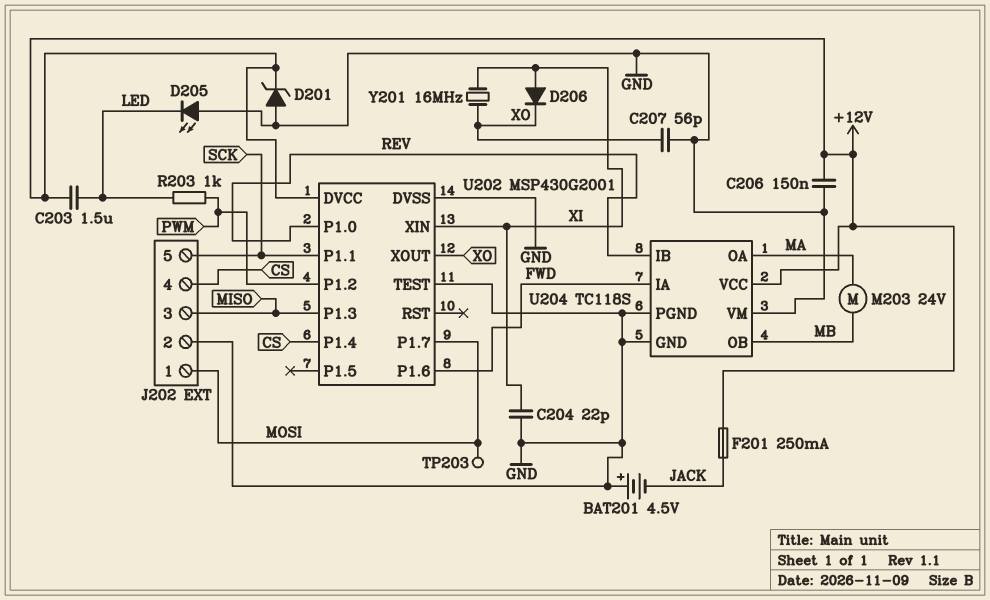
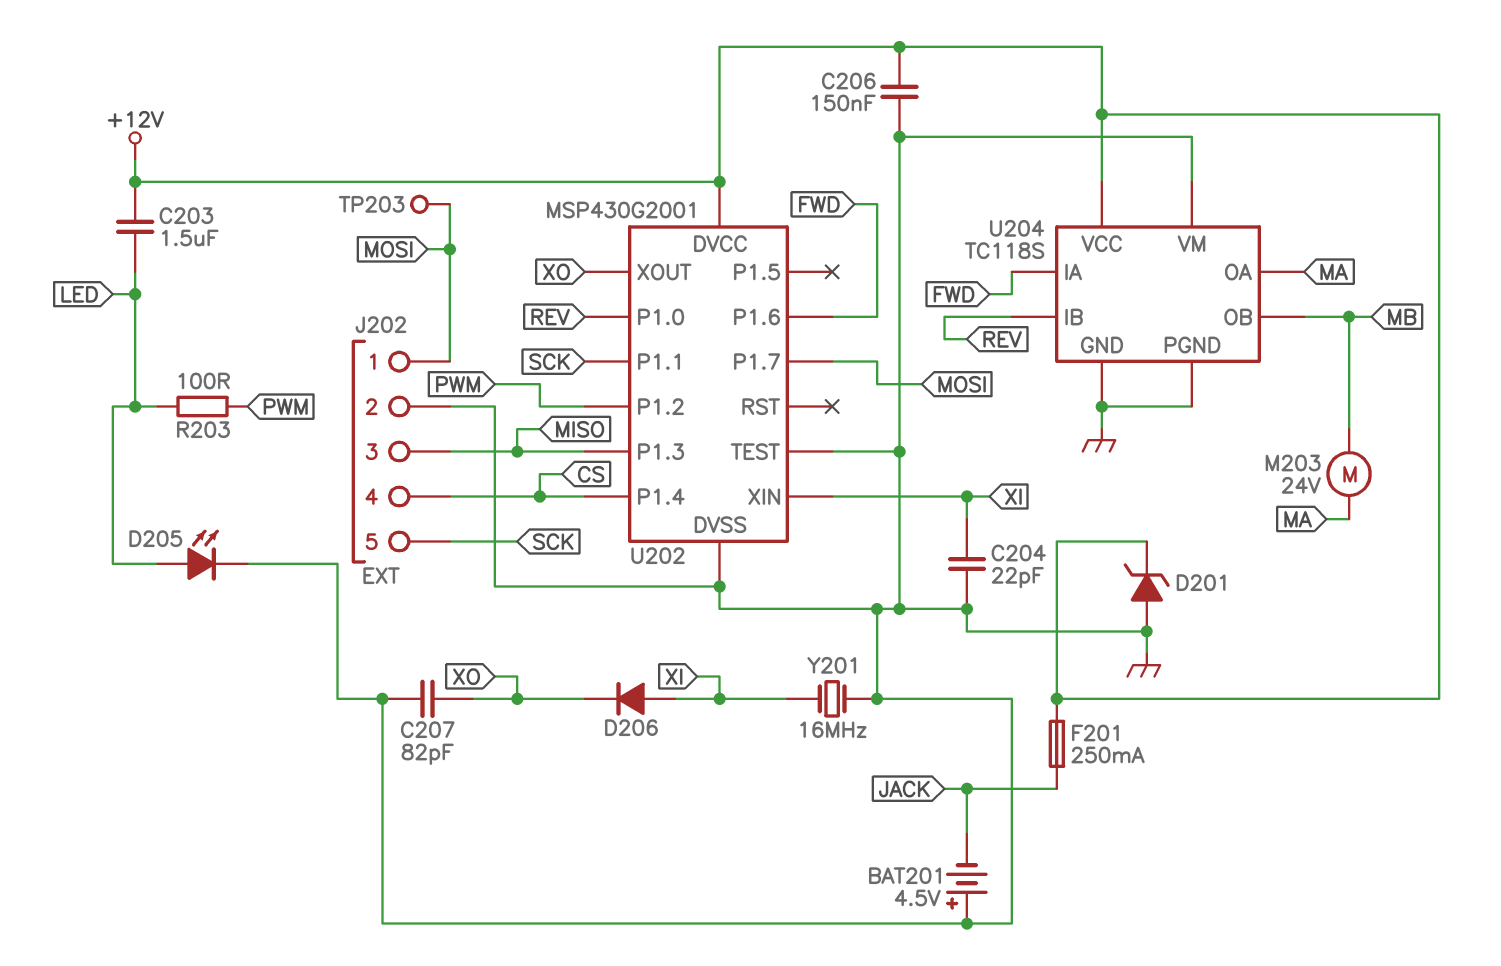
C207: 56pF (GND, XO) -> 82pF (GND, XO)
D205: LED (A GND, K LED) -> LED (A LED, K GND)
R203: 1k (LED, PWM) -> 100 (LED, PWM)
Y201: 16MHz (XI, XO) -> 16MHz (GND, XI)

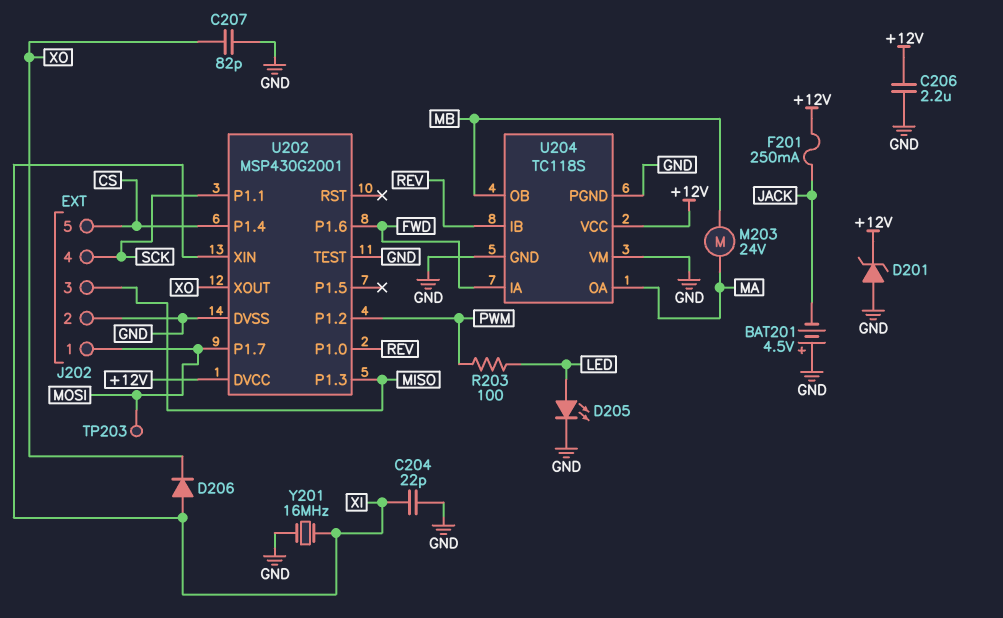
C203: 1.5uF (+12V, LED) -> none
C206: 150nF (+12V, GND) -> 2.2uF (+12V, GND)
J202 pin 4: CS -> SCK
J202 pin 5: SCK -> CS

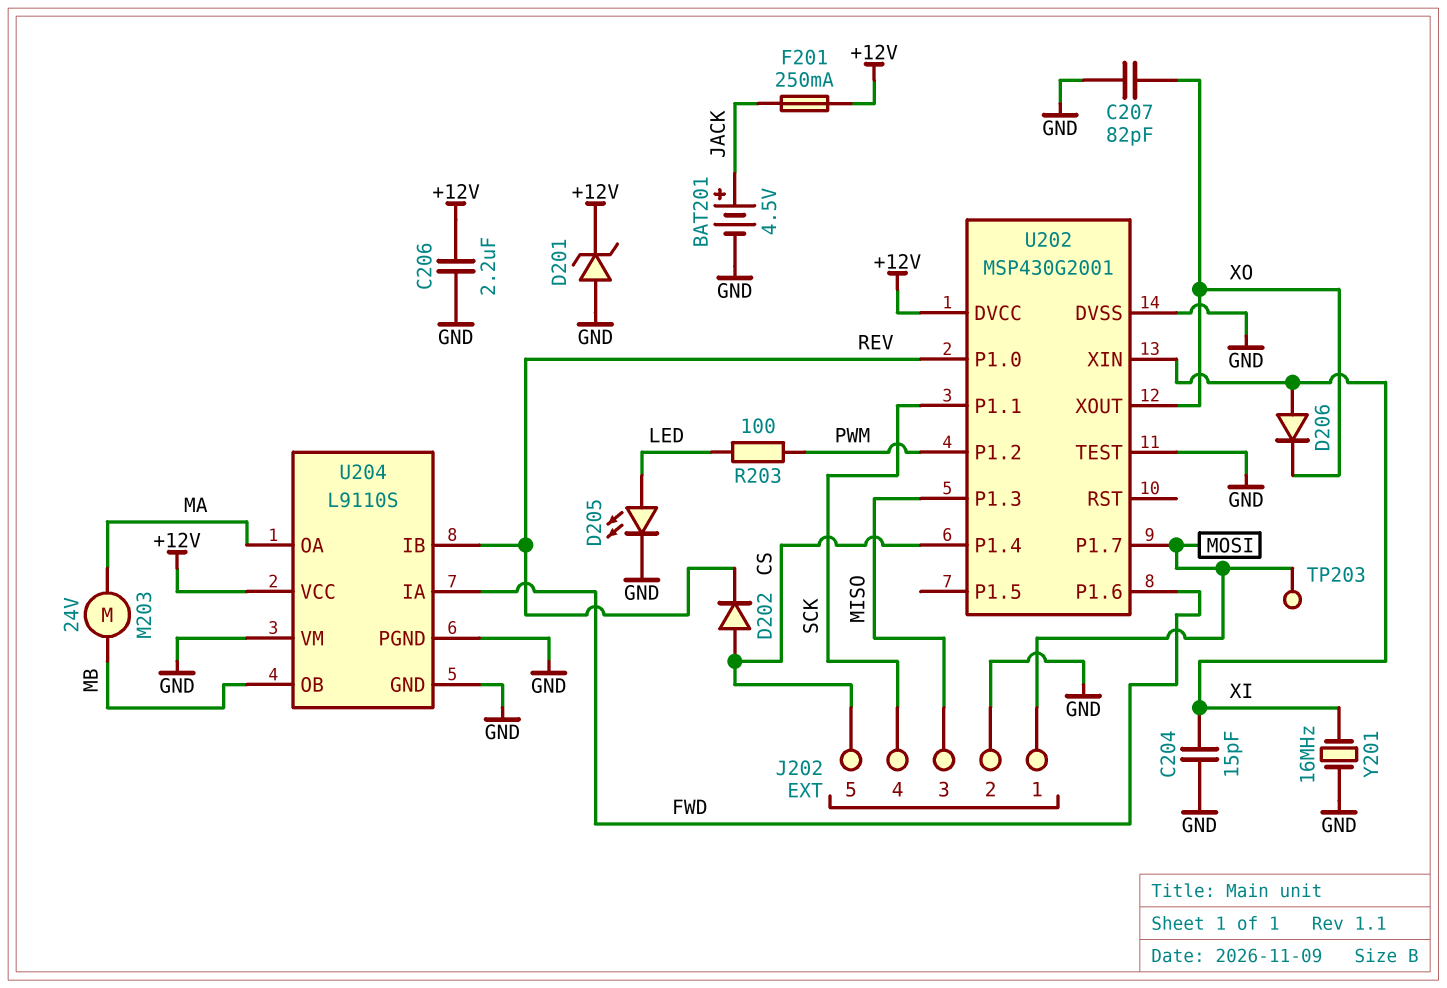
BAT201: 4.5V (plus GND, minus JACK) -> 4.5V (plus JACK, minus GND)
C204: 22pF (GND, XI) -> 15pF (GND, XI)
D202: none -> diode (A CS, K REV)
U204: TC118S -> L9110S

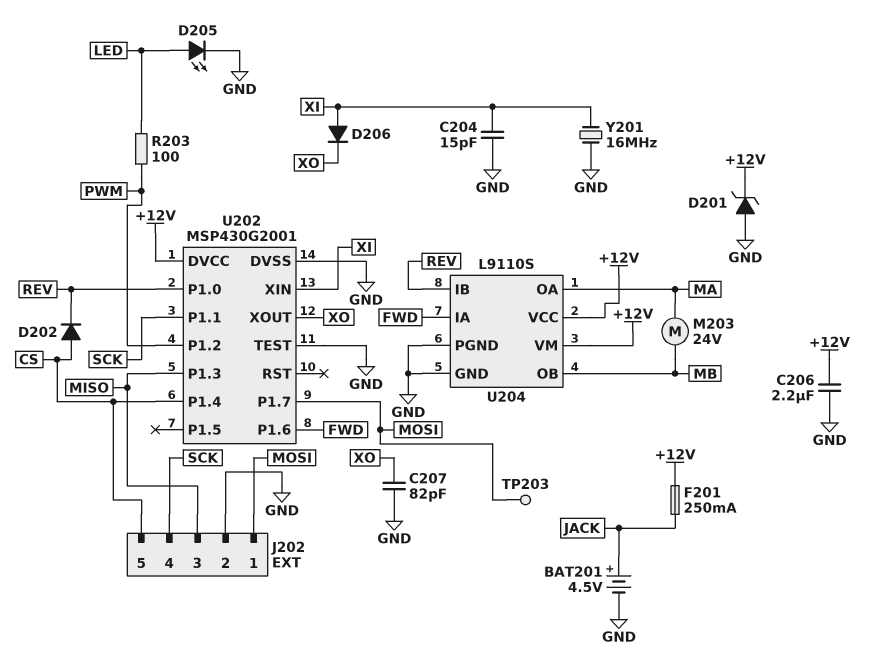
U204 pin VM: GND -> +12V

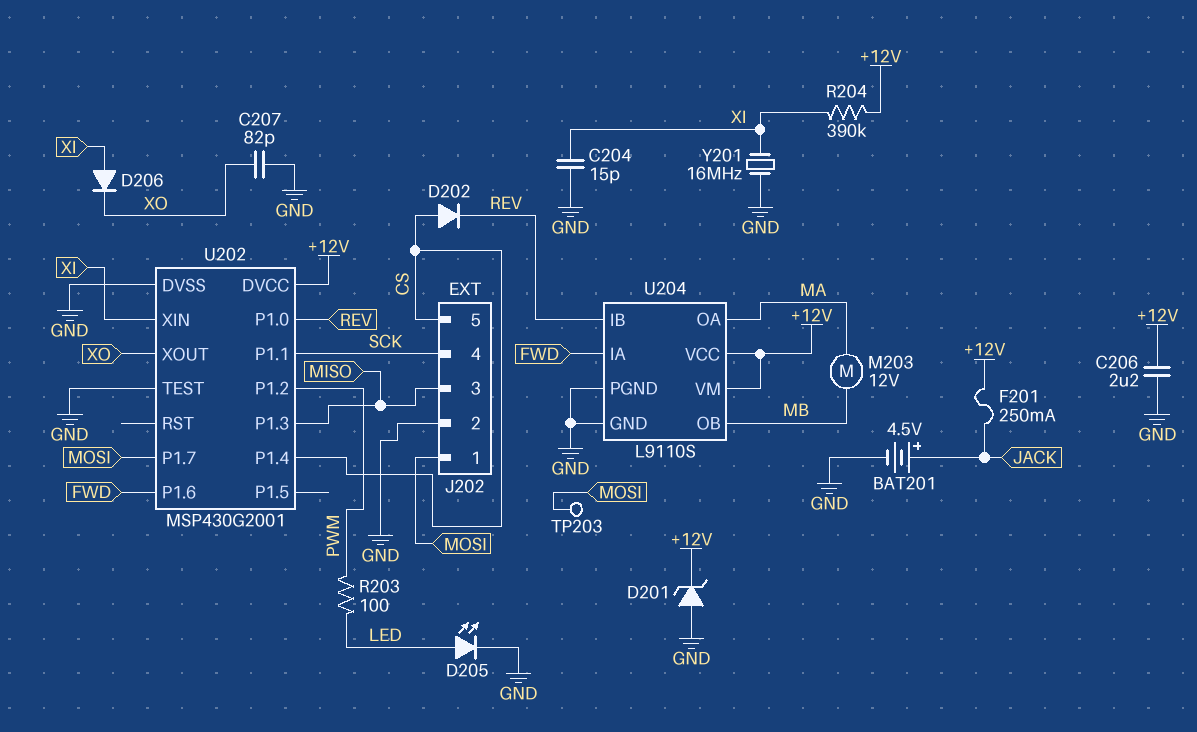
M203: motor 24V (MA, MB) -> motor 12V (MA, MB)
R204: none -> 390k (+12V, XI)

